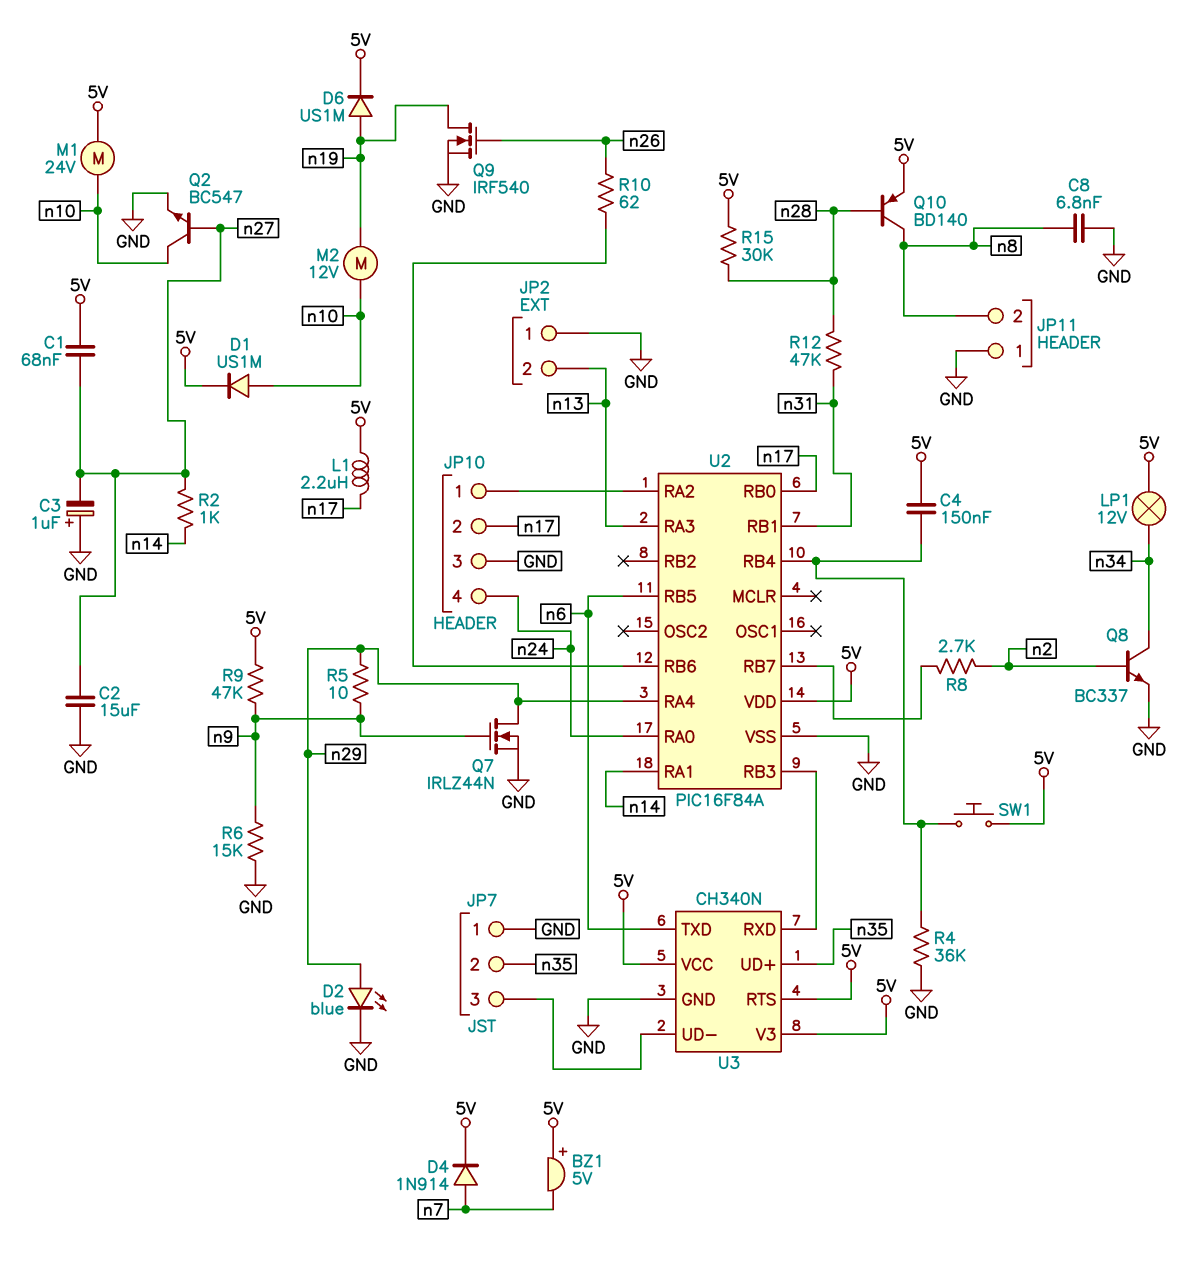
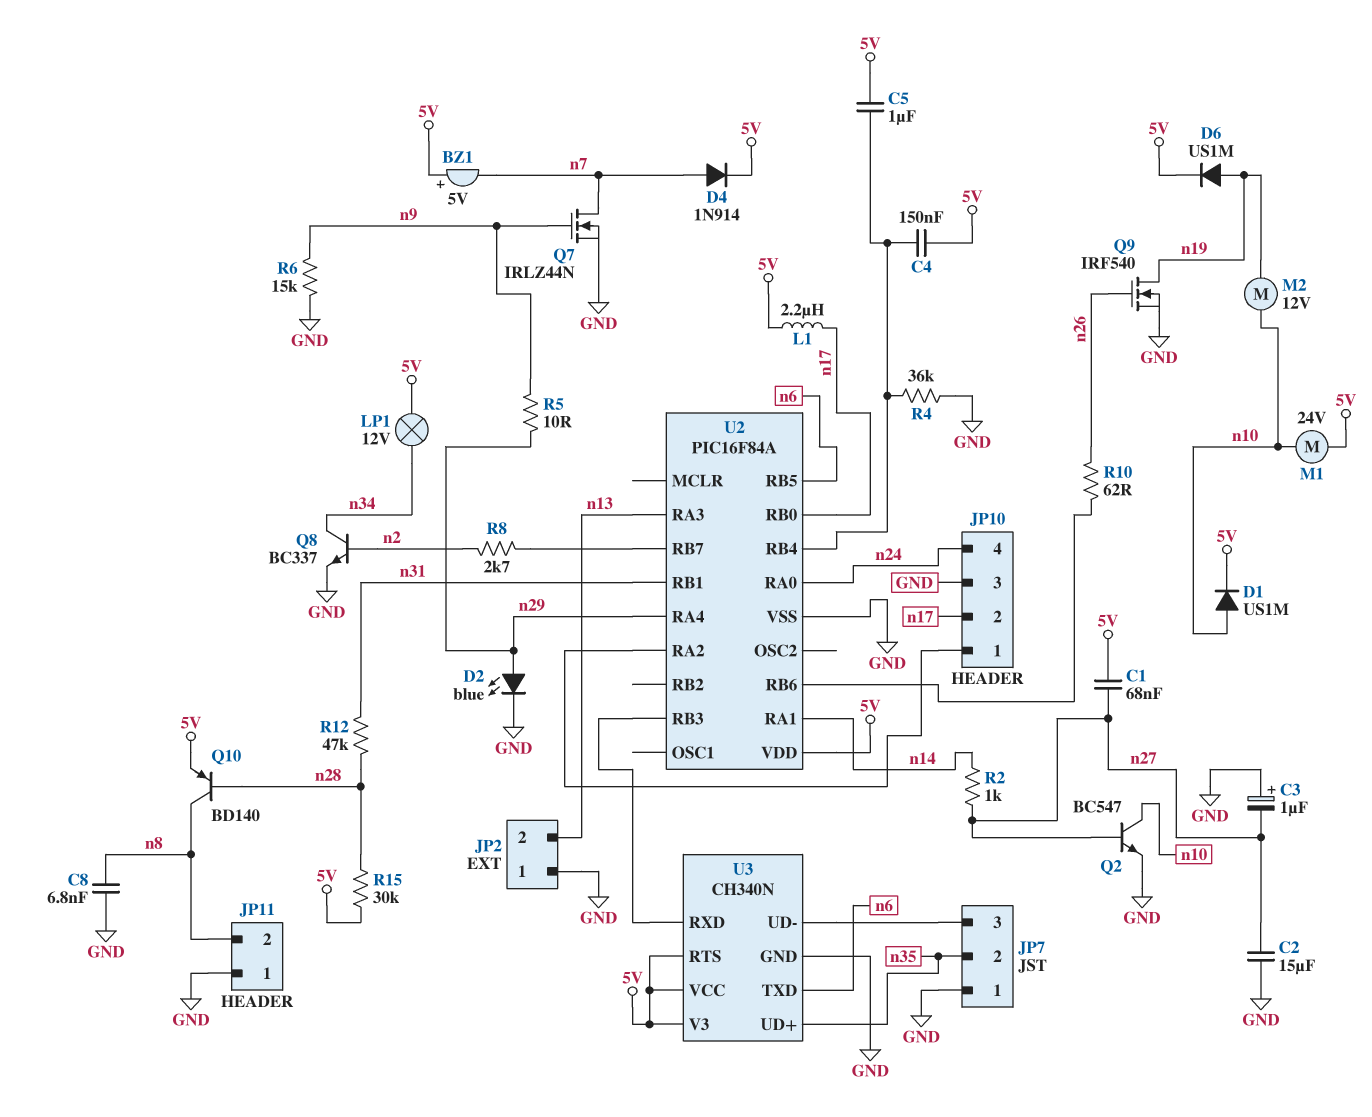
C5: none -> 1uF (5V, U2/RB4)
Q7: NMOS IRLZ44N (G n9, D n29, S GND) -> NMOS IRLZ44N (G n9, D n7, S GND)
R9: 47k (5V, n9) -> none
SW1: button (5V, U2/RB4) -> none

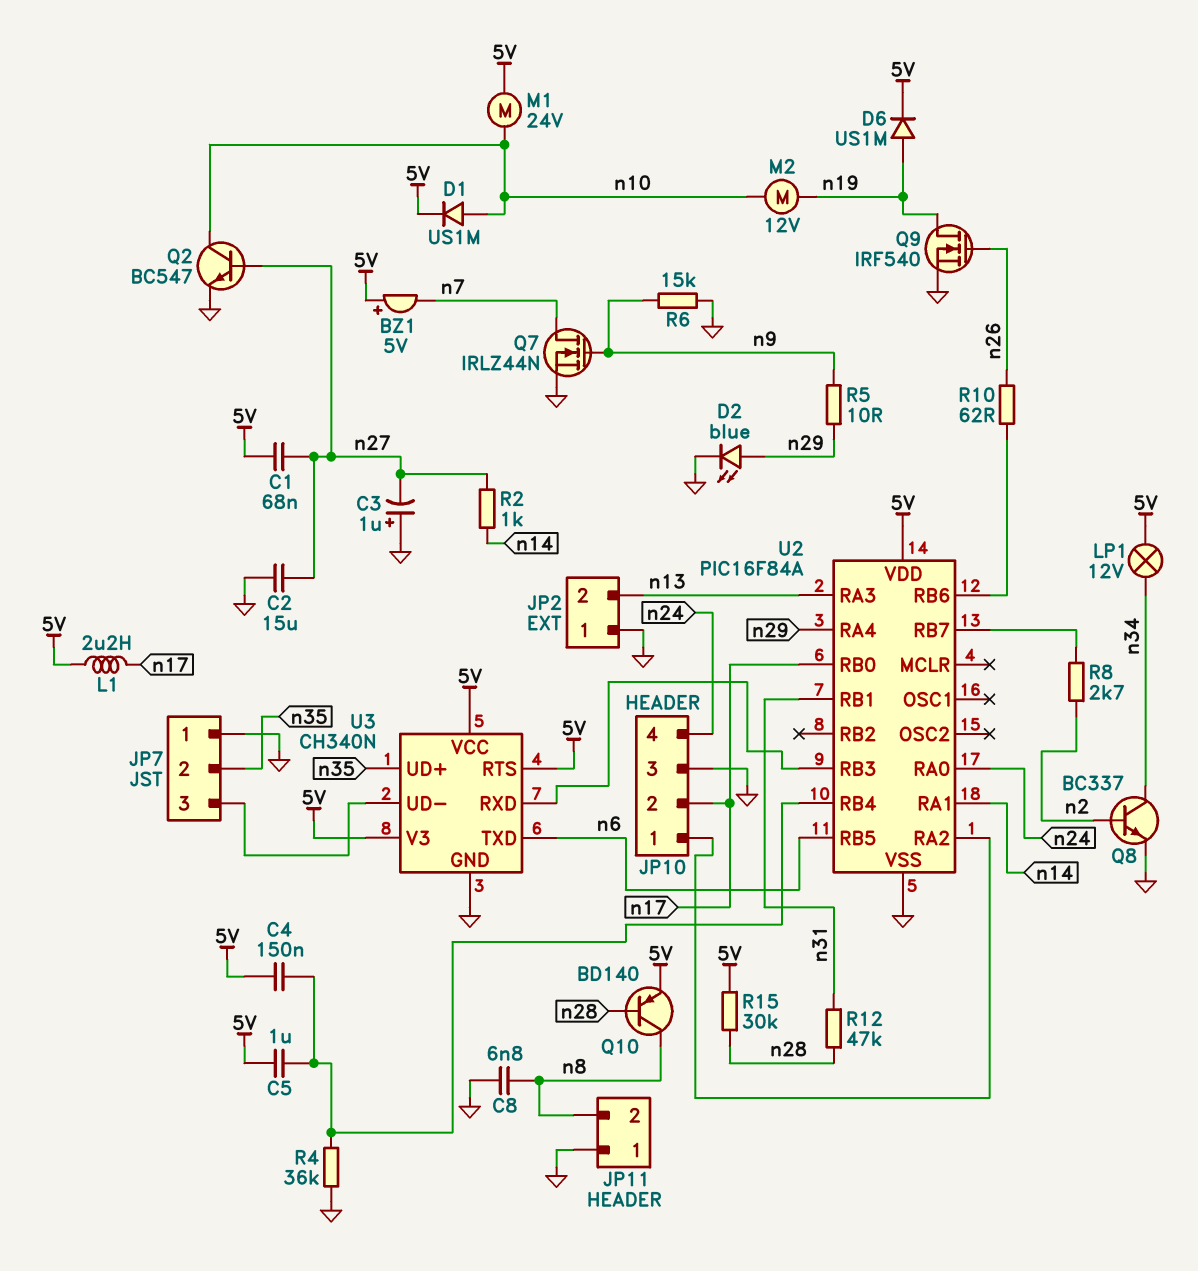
D4: diode 1N914 (A n7, K 5V) -> none

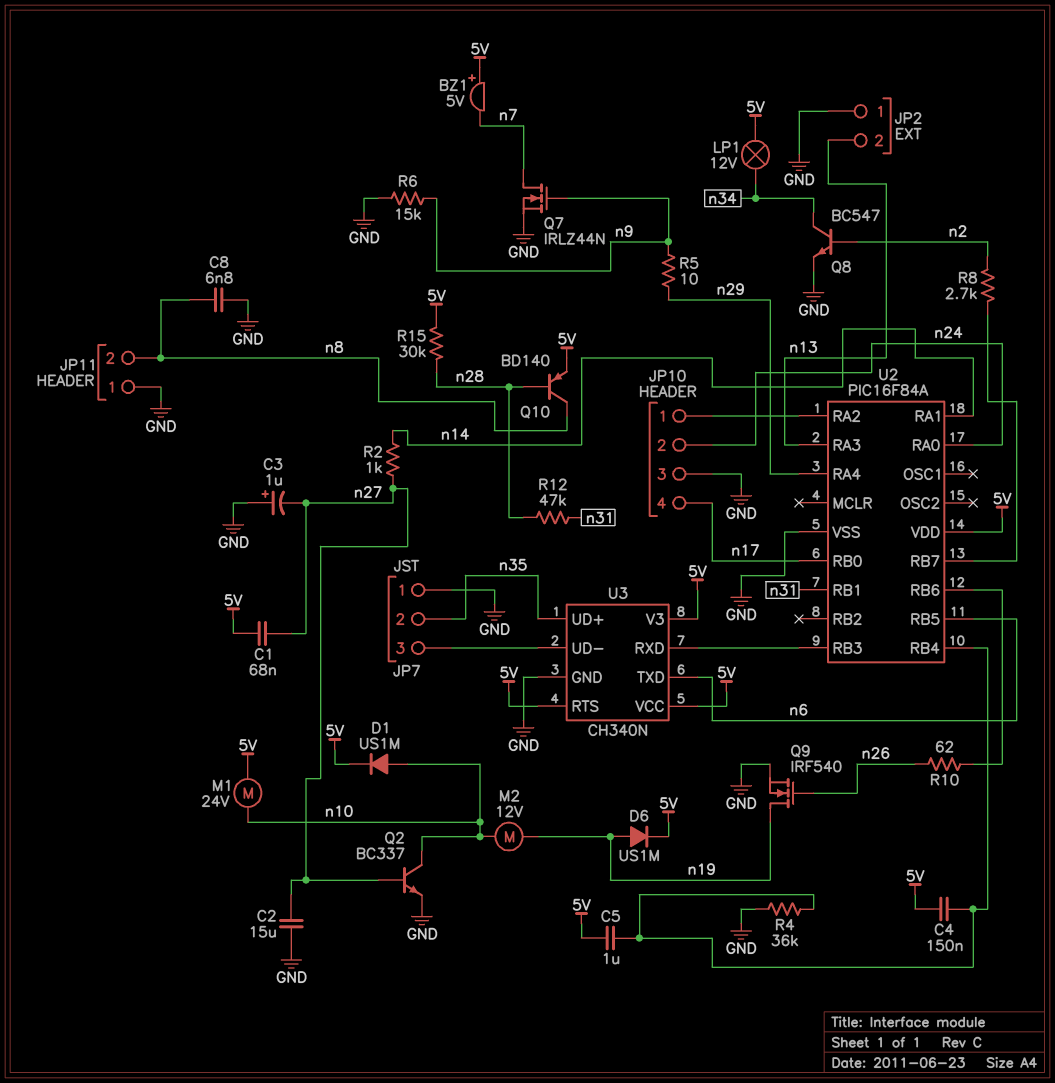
D2: LED blue (A n29, K GND) -> none
JP10 pin 2: n17 -> n24
JP10 pin 4: n24 -> n17
L1: 2.2uH (5V, n17) -> none
Q2: NPN BC547 (B n27, C n10, E GND) -> NPN BC337 (B n27, C n10, E GND)
Q8: NPN BC337 (B n2, C n34, E GND) -> NPN BC547 (B n2, C n34, E GND)

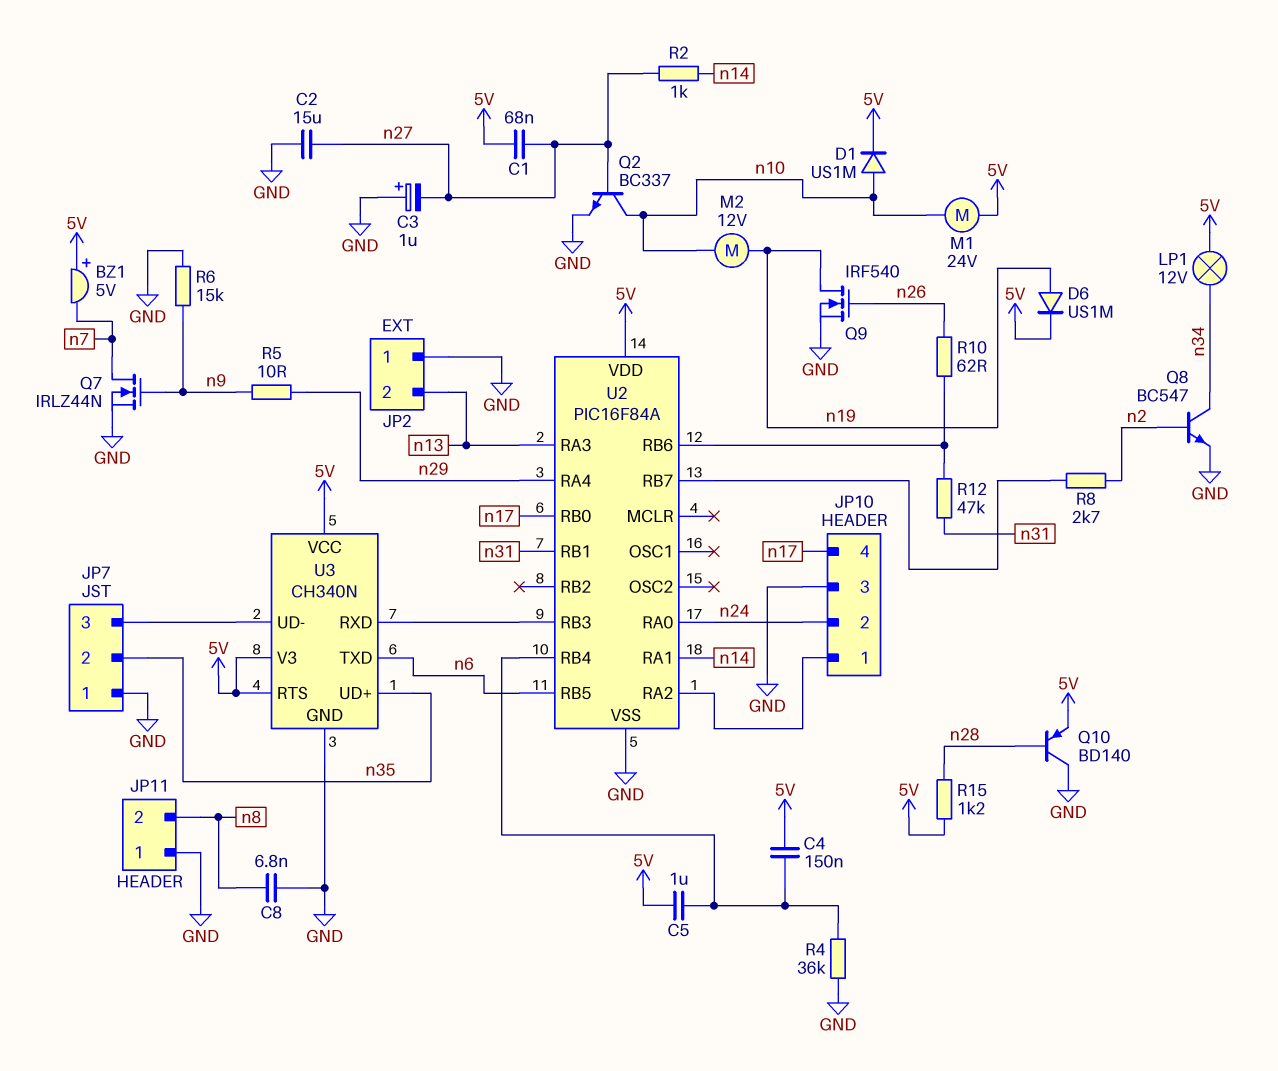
Q10: PNP BD140 (B n28, C n8, E 5V) -> PNP BD140 (B n28, C GND, E 5V)
R12: 47k (n28, n31) -> 47k (U2/RB6, n31)
R15: 30k (5V, n28) -> 1.2k (5V, n28)

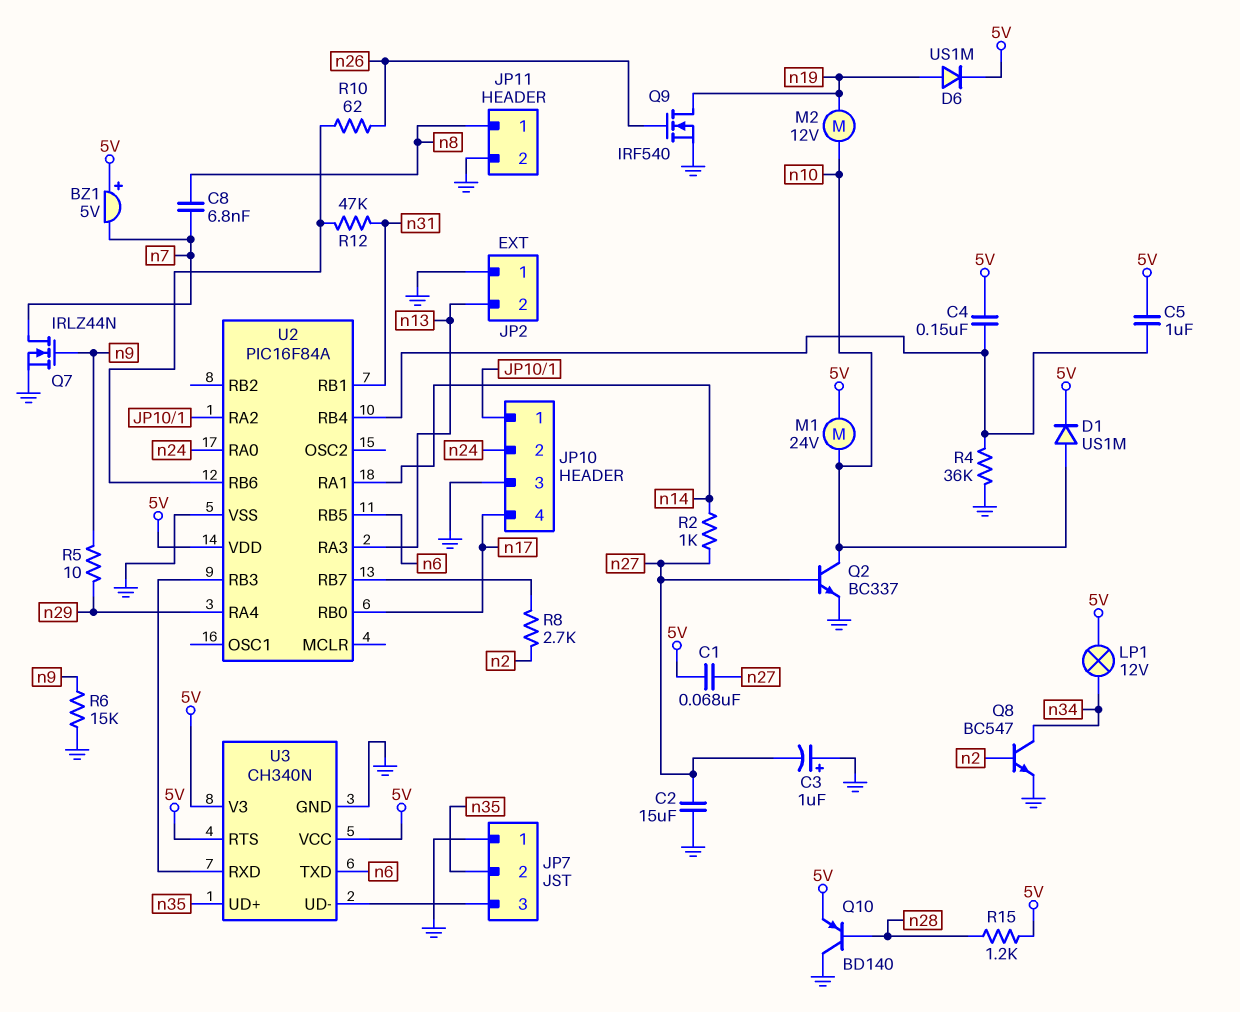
C8: 6.8nF (GND, n8) -> 6.8nF (n7, n8)
JP11 pin 1: GND -> n8
JP11 pin 2: n8 -> GND

